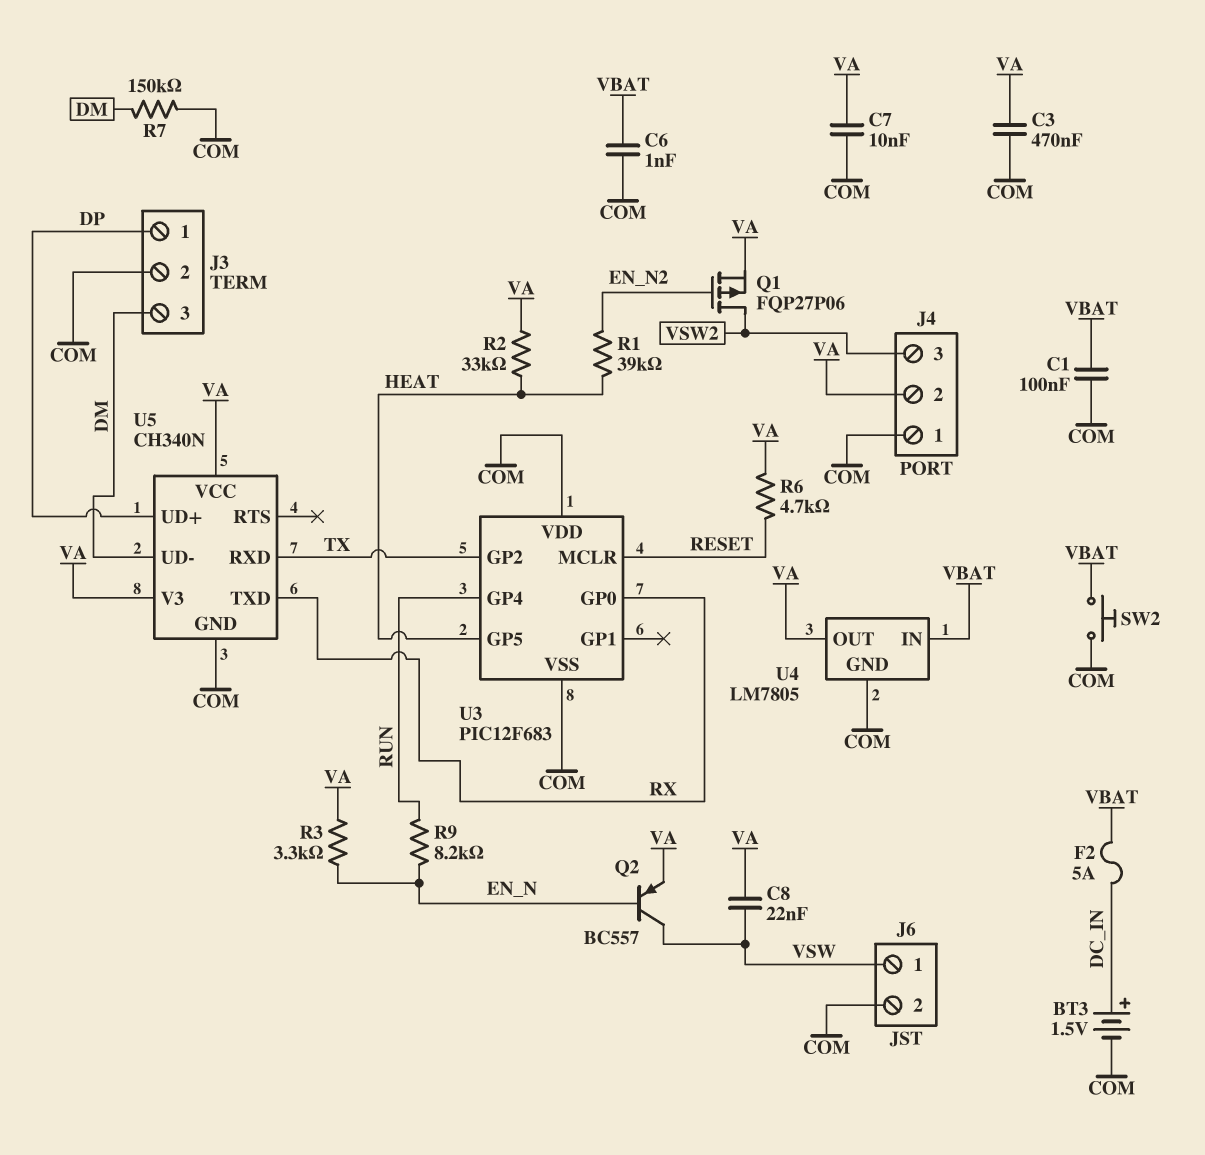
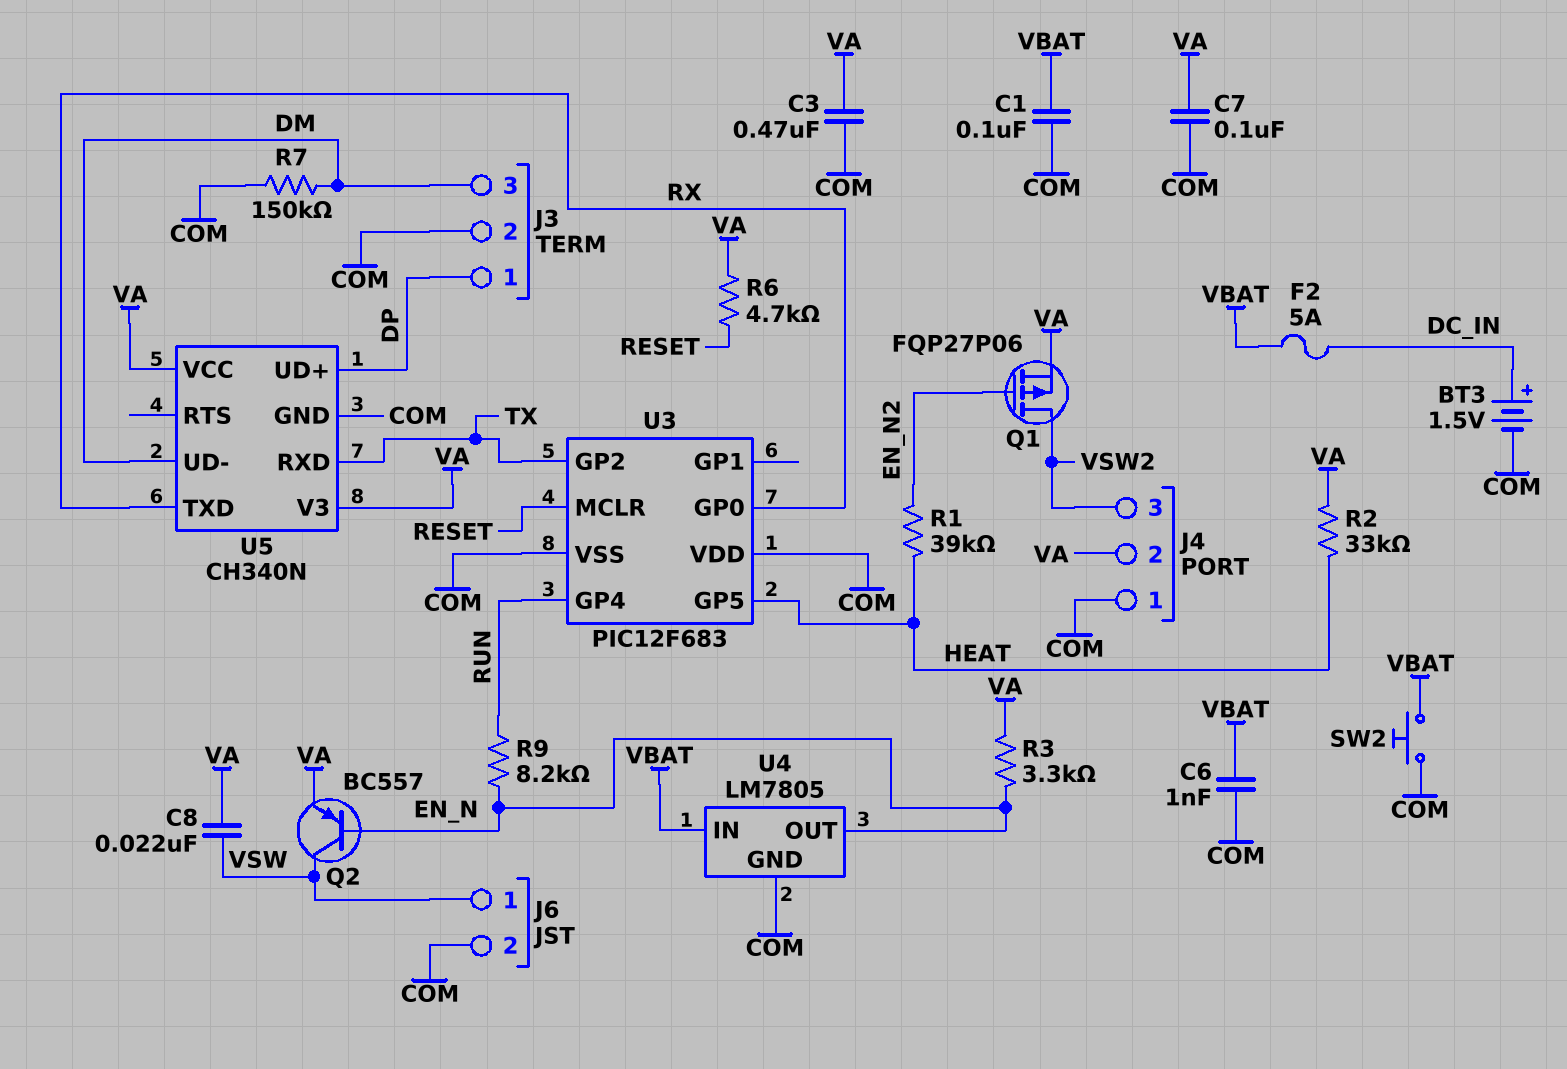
C7: 10nF (COM, VA) -> 100nF (COM, VA)
U4 pin OUT: VA -> EN_N

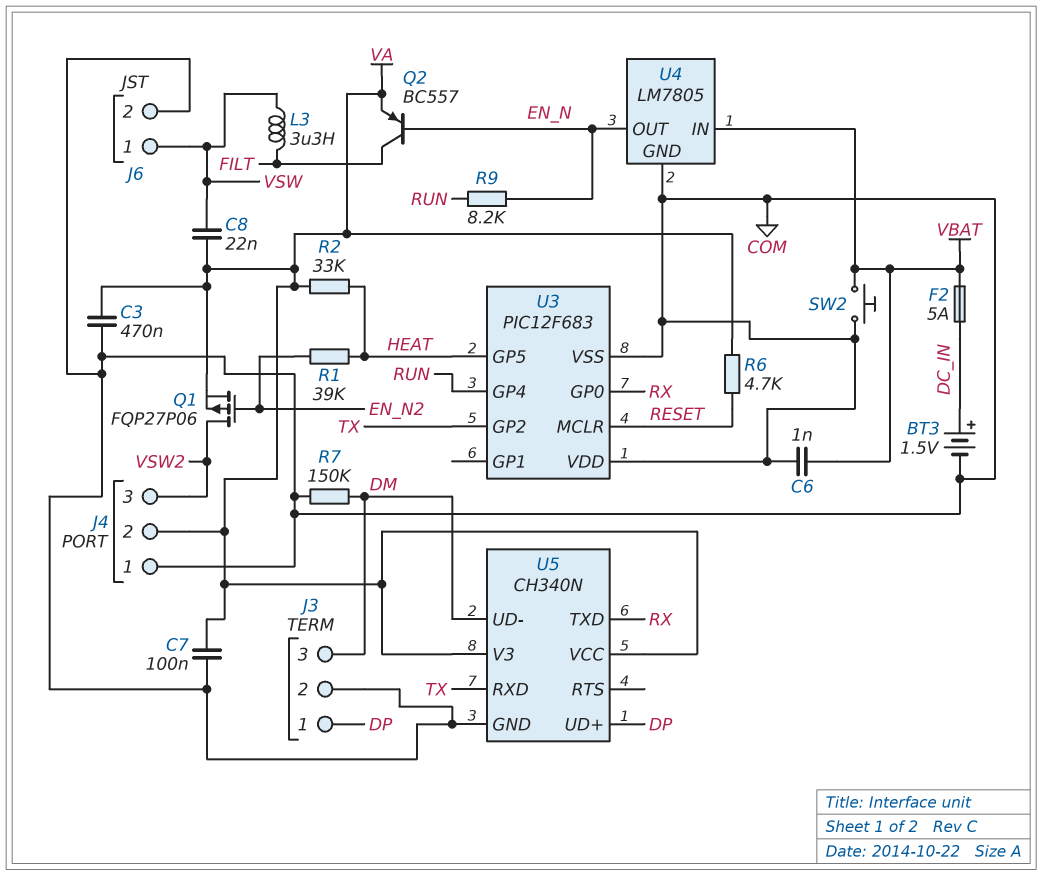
C1: 100nF (COM, VBAT) -> none
L3: none -> 3.3uH (FILT, VSW)
Q2: PNP BC557 (B EN_N, C VSW, E VA) -> PNP BC557 (B EN_N, C FILT, E VA)
R3: 3.3k (EN_N, VA) -> none

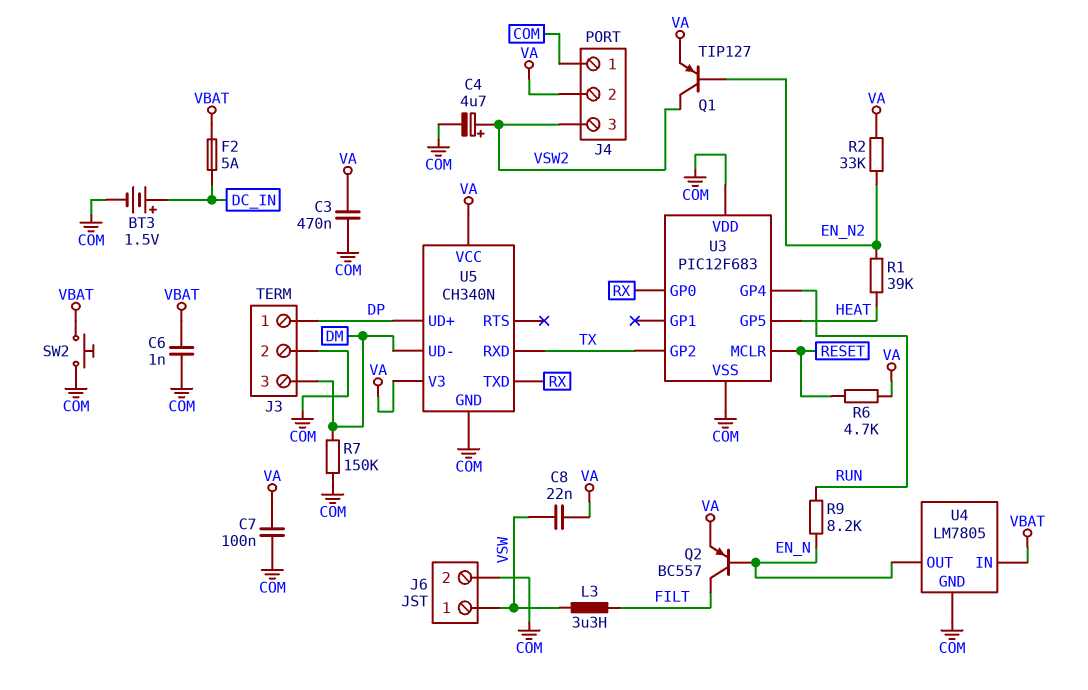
C4: none -> 4.7uF (plus VSW2, minus COM)
Q1: PMOS FQP27P06 (G EN_N2, D VSW2, S VA) -> PNP TIP127 (B EN_N2, C VSW2, E VA)
R2: 33k (HEAT, VA) -> 33k (EN_N2, VA)

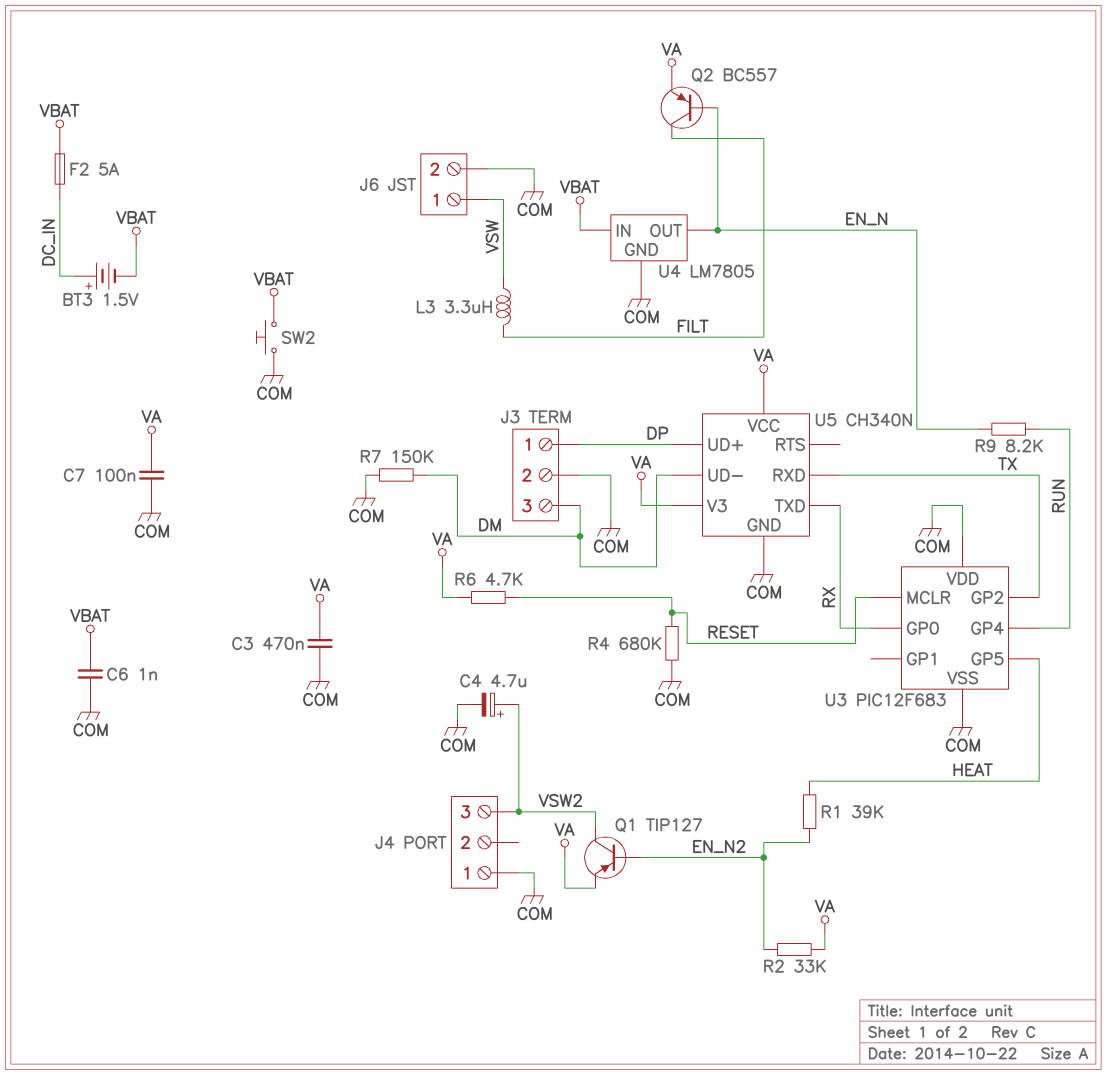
BT3: 1.5V (plus DC_IN, minus COM) -> 1.5V (plus DC_IN, minus VBAT)
C8: 22nF (VA, VSW) -> none
J4 pin 2: VA -> none
R4: none -> 680k (COM, RESET)

